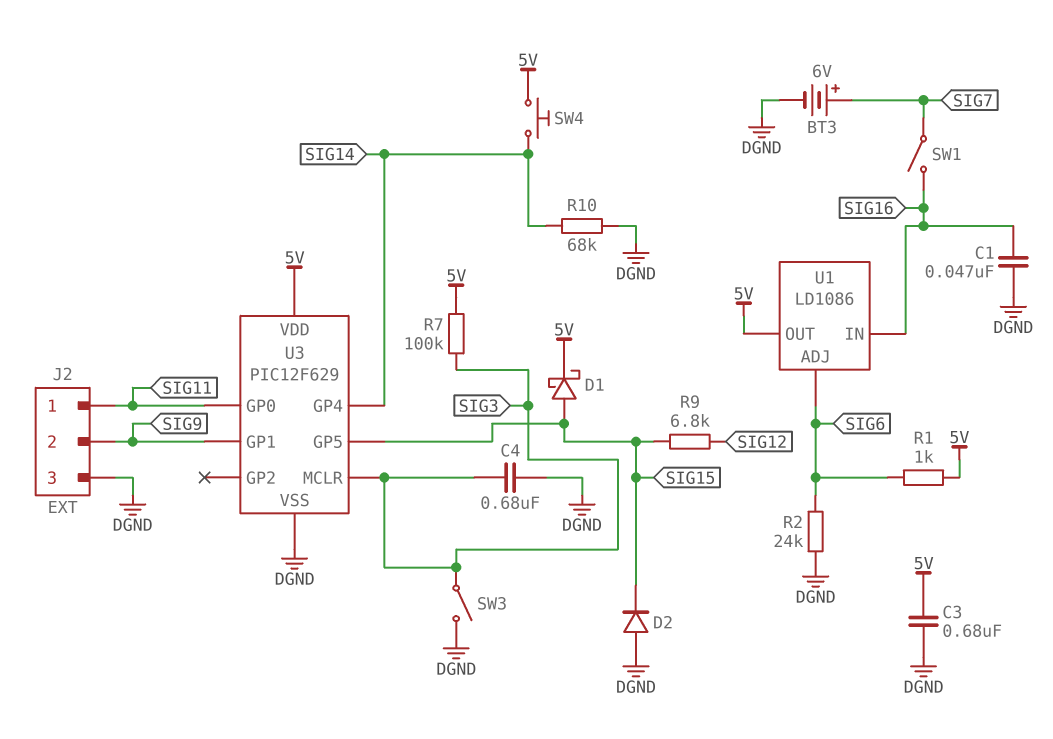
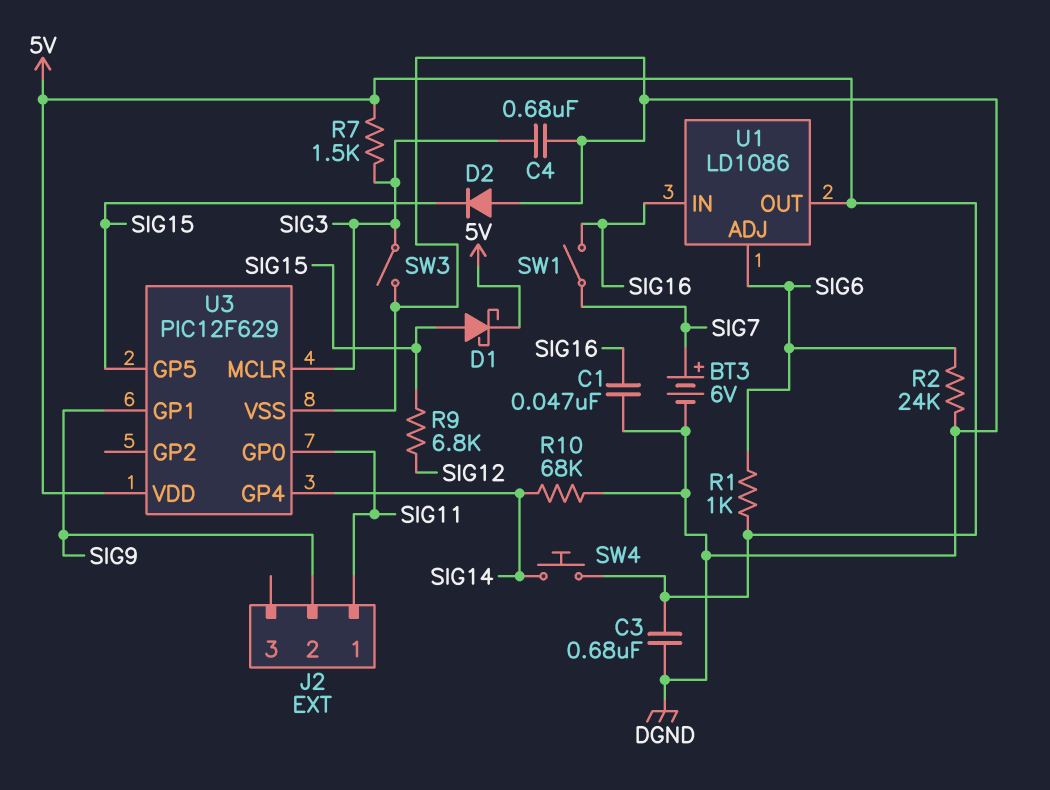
J2 pin 3: DGND -> none
R7: 100k (5V, SIG3) -> 1.5k (5V, SIG3)

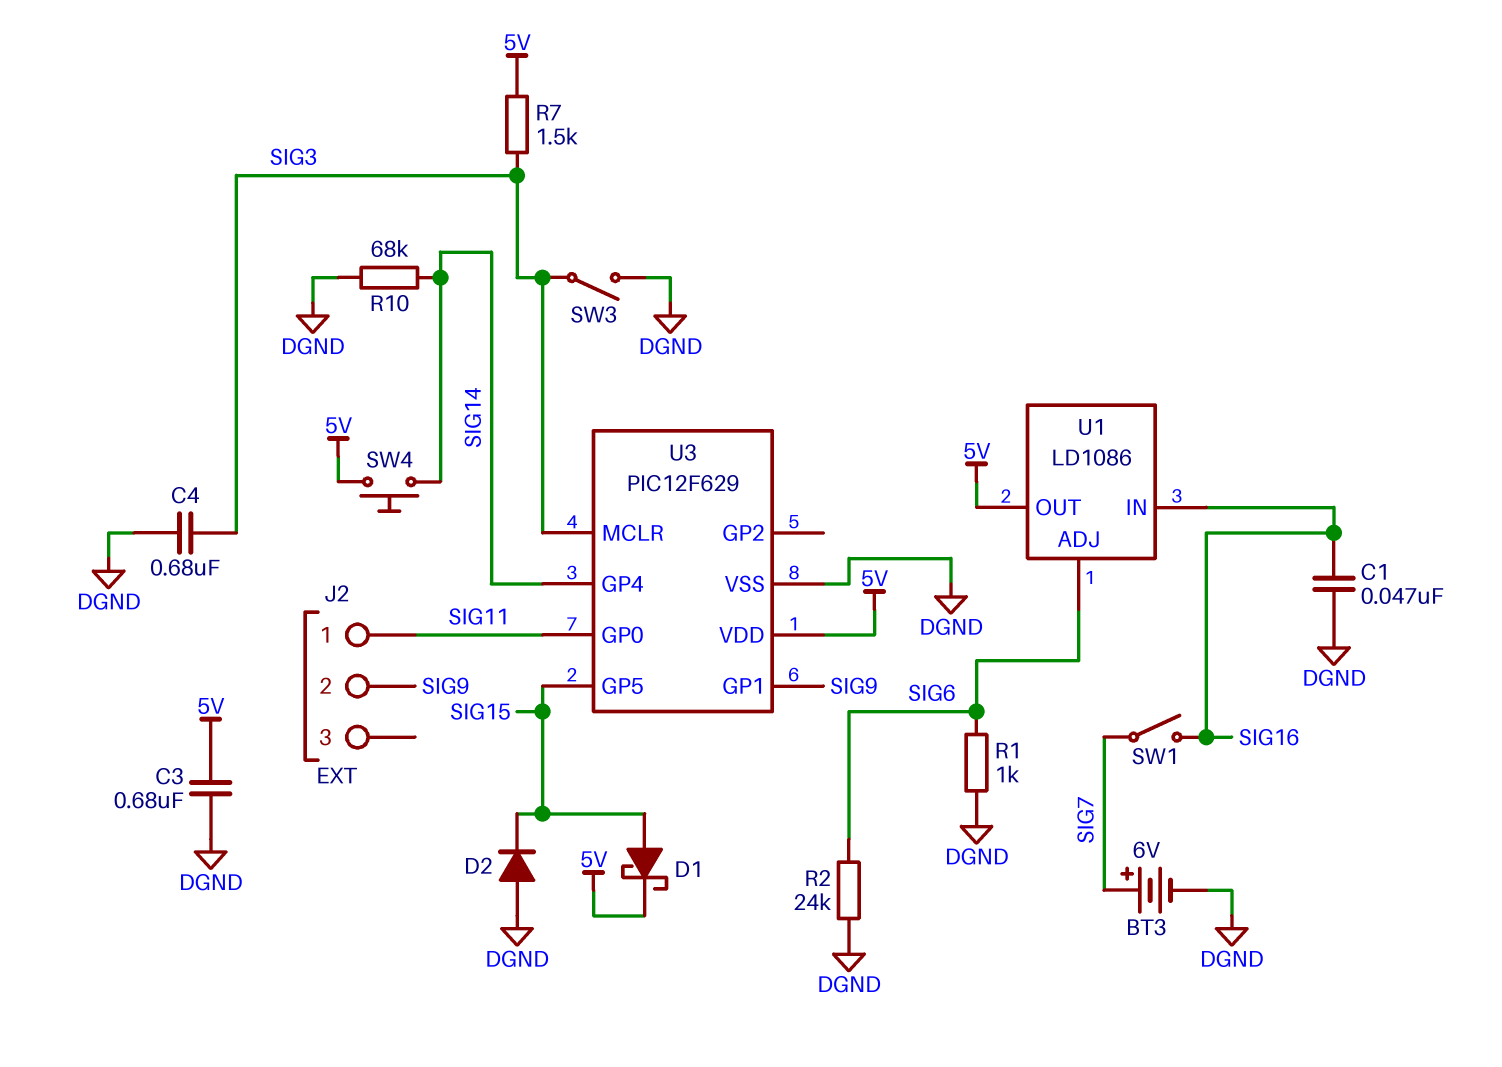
R1: 1k (5V, SIG6) -> 1k (DGND, SIG6)
R9: 6.8k (SIG12, SIG15) -> none

